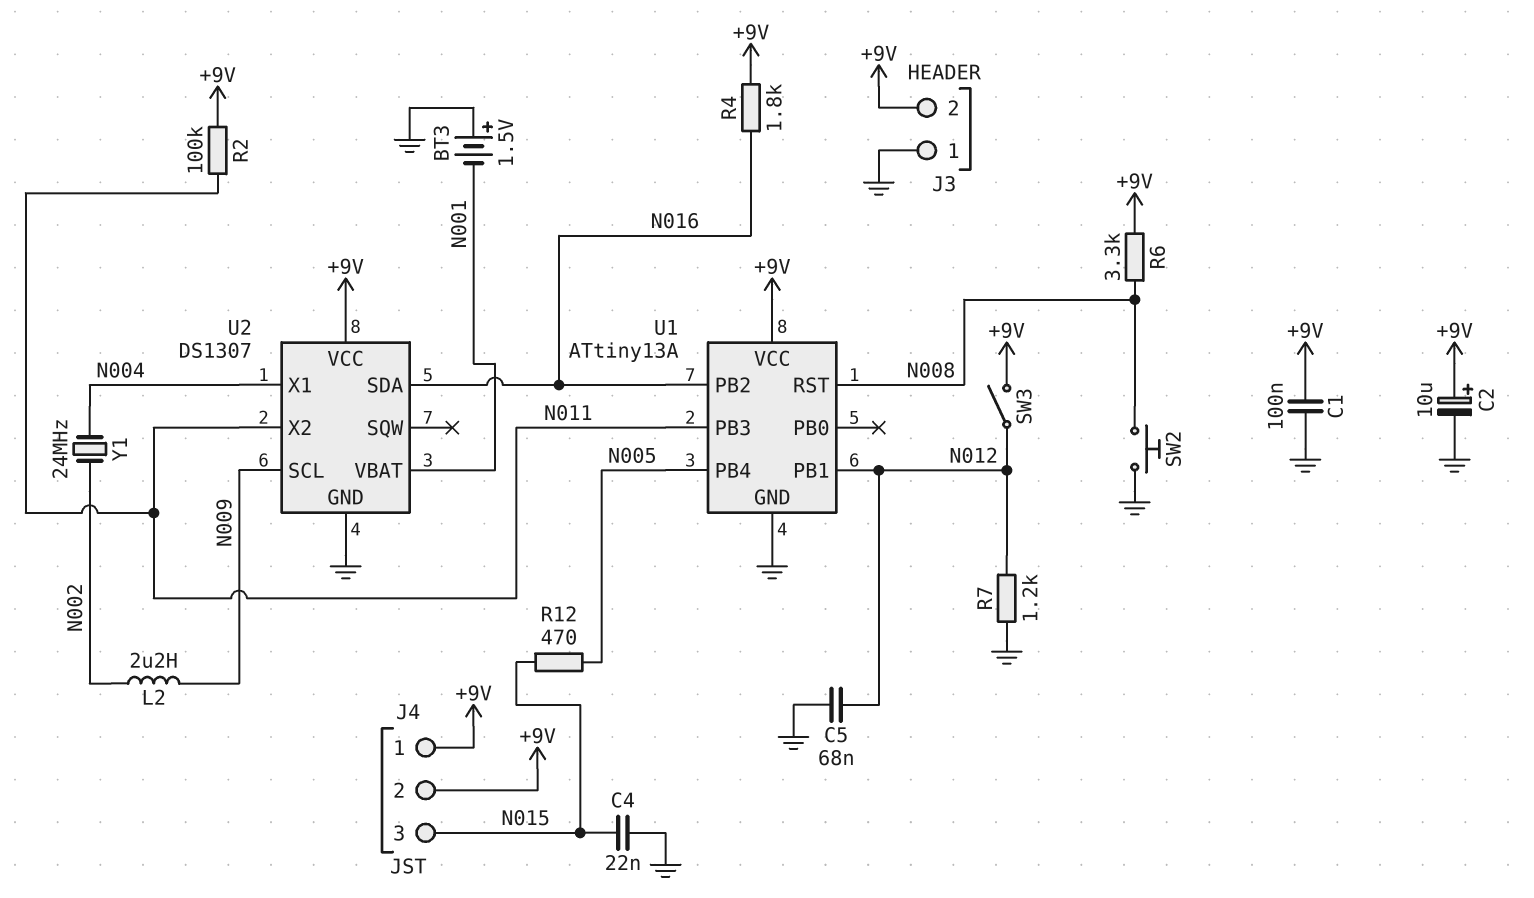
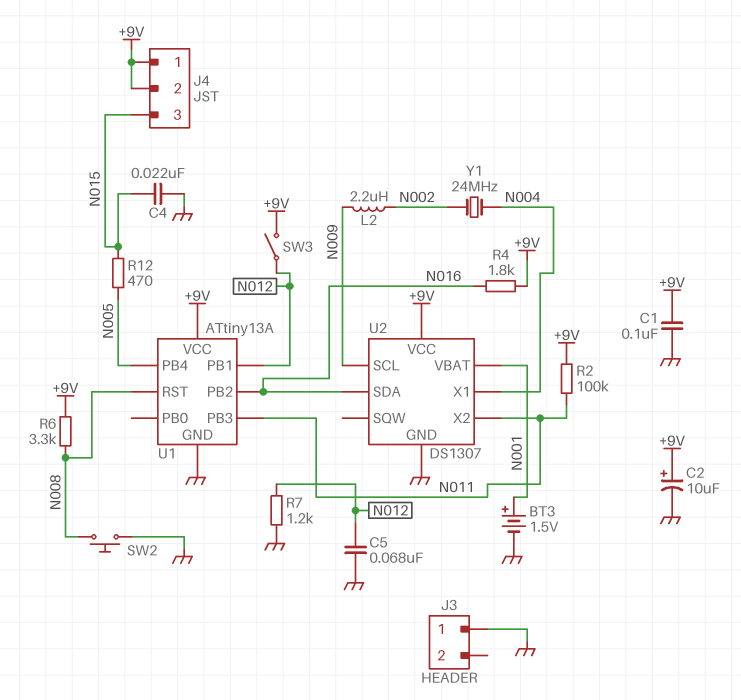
BT3: 1.5V (plus GND, minus N001) -> 1.5V (plus N001, minus GND)
J3 pin 2: +9V -> none

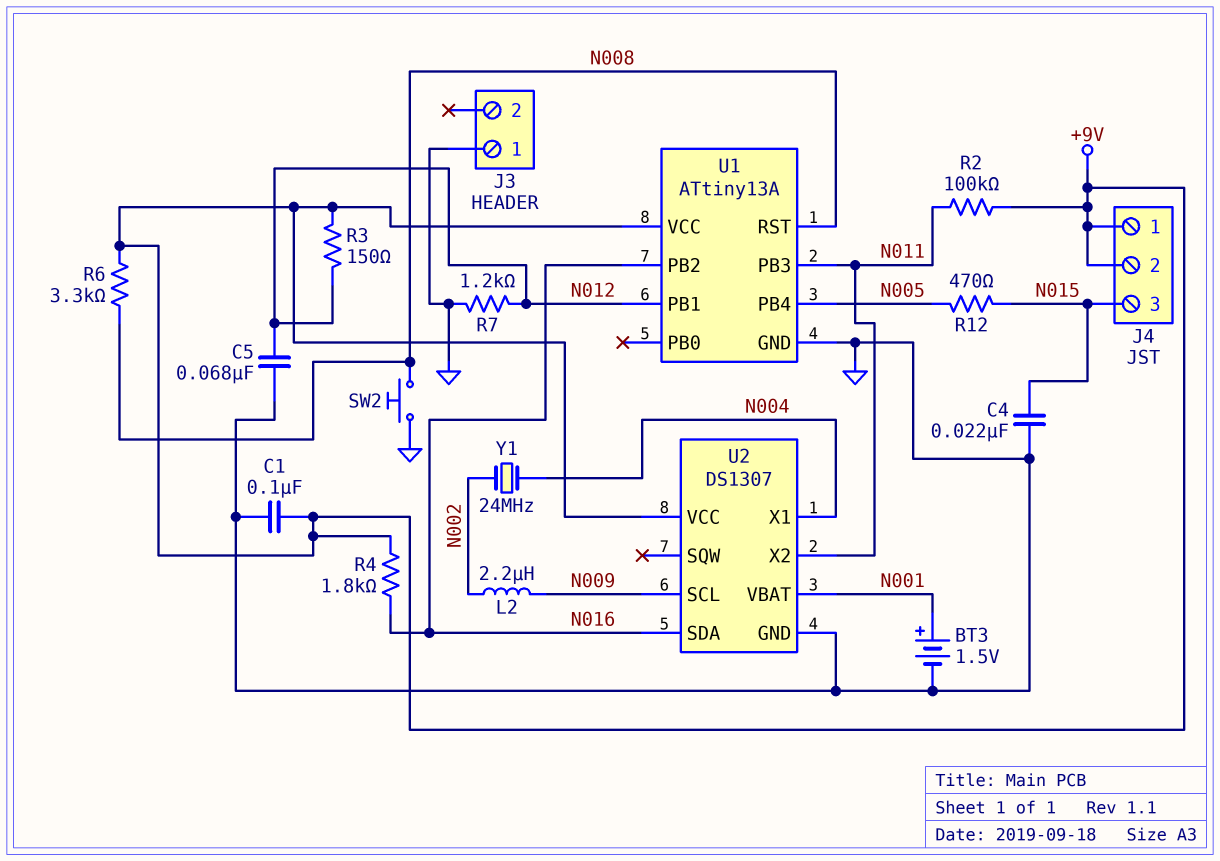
C2: 10uF (plus +9V, minus GND) -> none
R3: none -> 150 (+9V, N012)
SW3: switch (+9V, N012) -> none

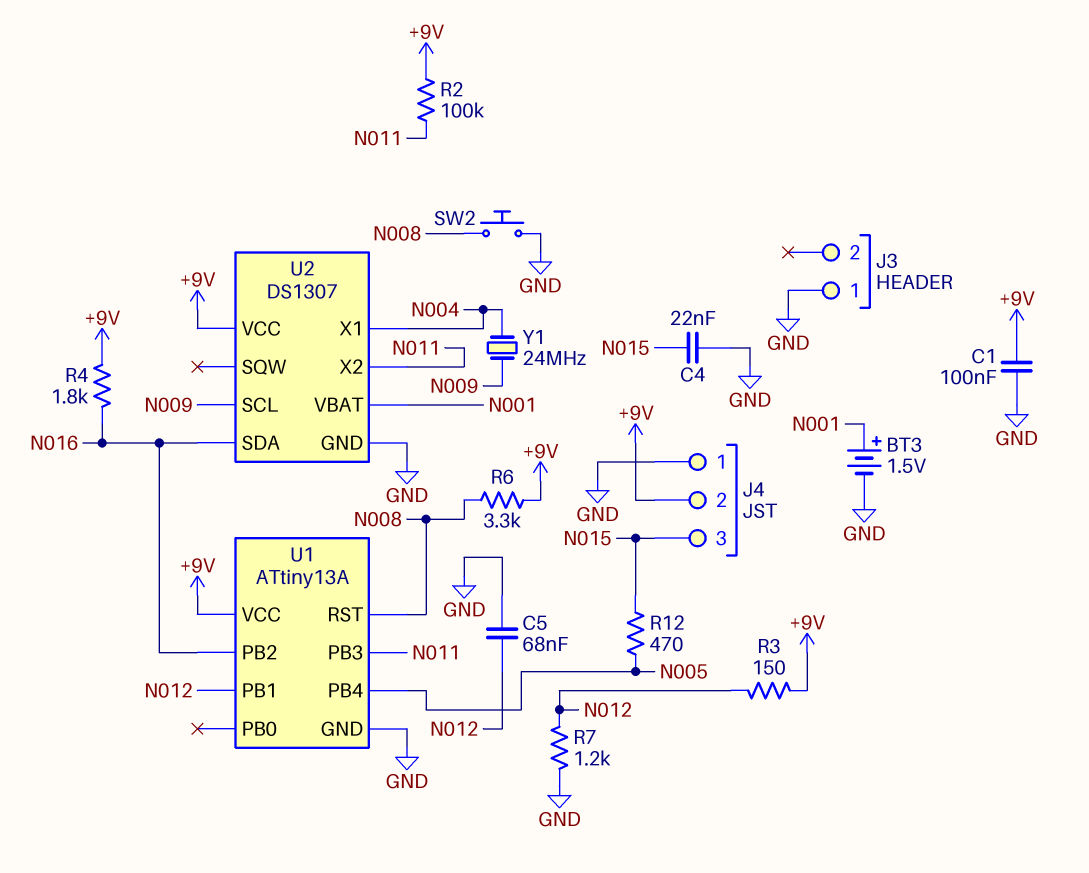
J4 pin 1: +9V -> GND
L2: 2.2uH (N002, N009) -> none
Y1: 24MHz (N002, N004) -> 24MHz (N004, N009)

